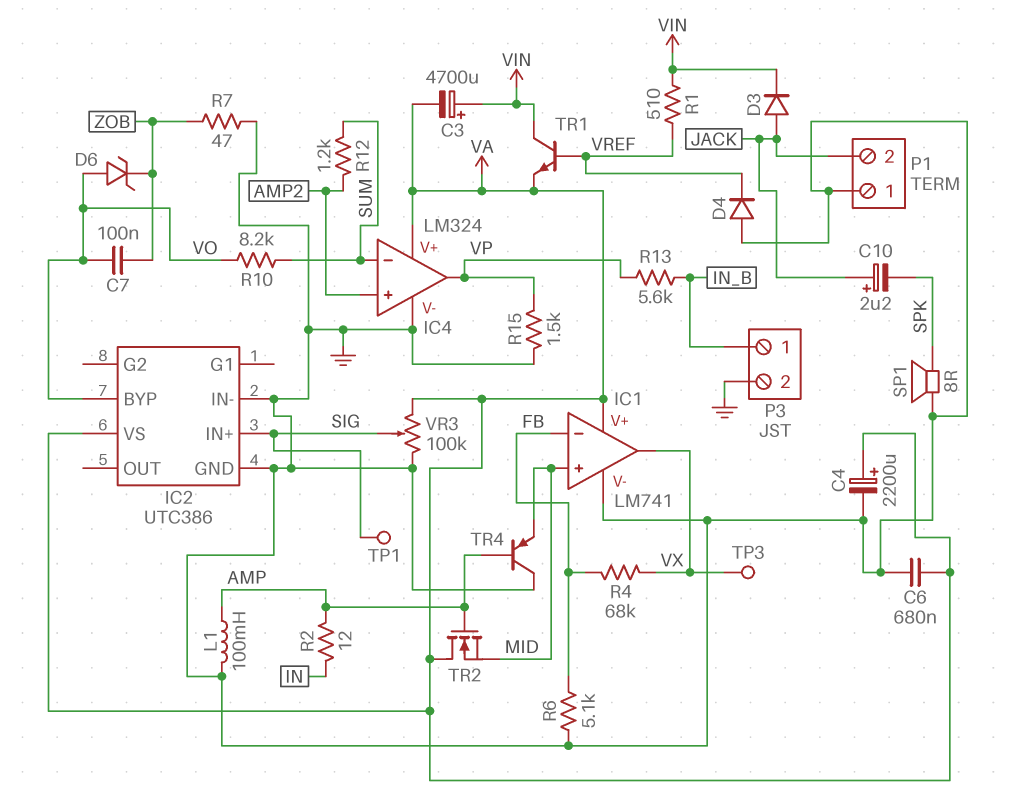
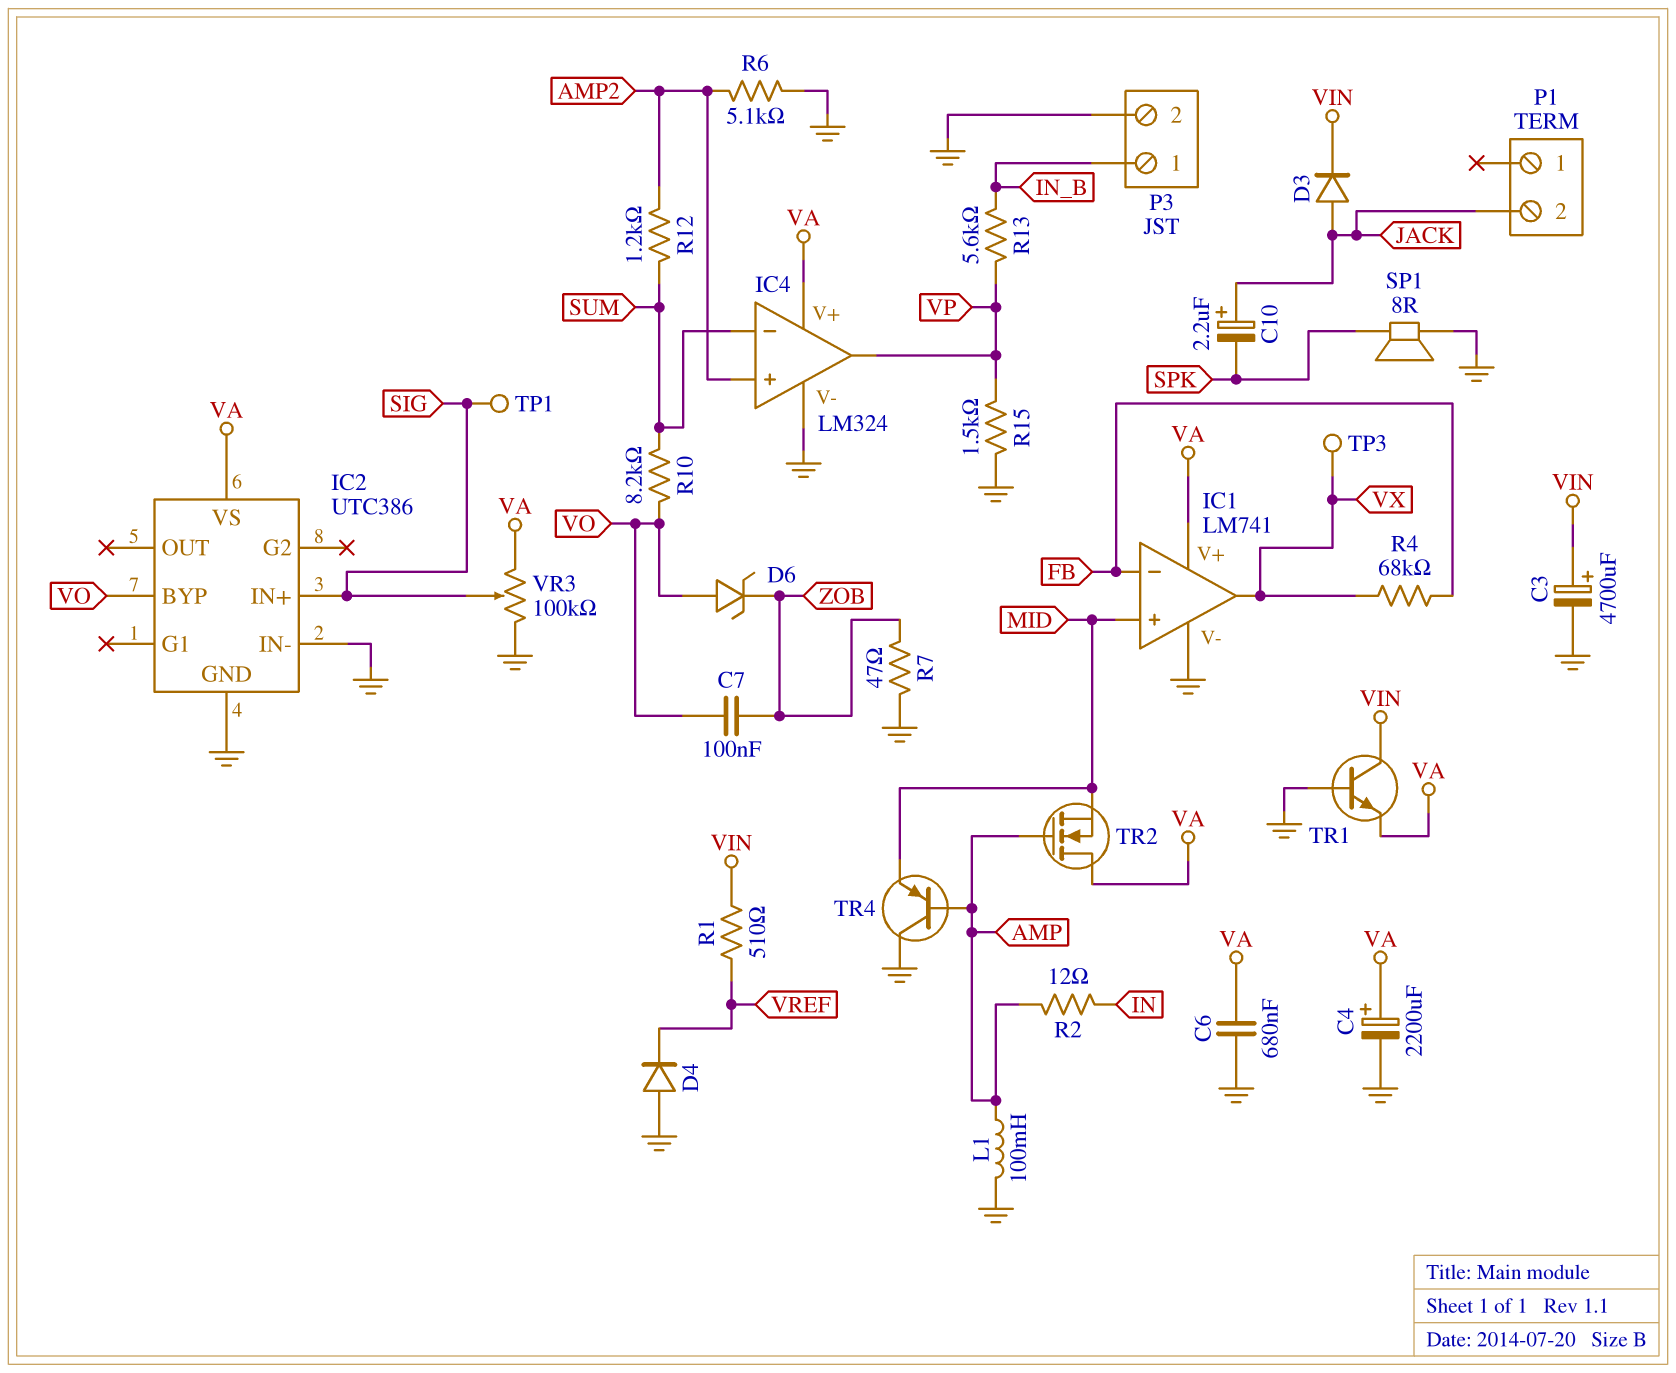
C3: 4700uF (plus VIN, minus VA) -> 4700uF (plus VIN, minus GND)
P1 pin 1: GND -> none
R6: 5.1k (FB, GND) -> 5.1k (AMP2, GND)
TR1: NPN (B VREF, C VIN, E VA) -> NPN (B GND, C VIN, E VA)

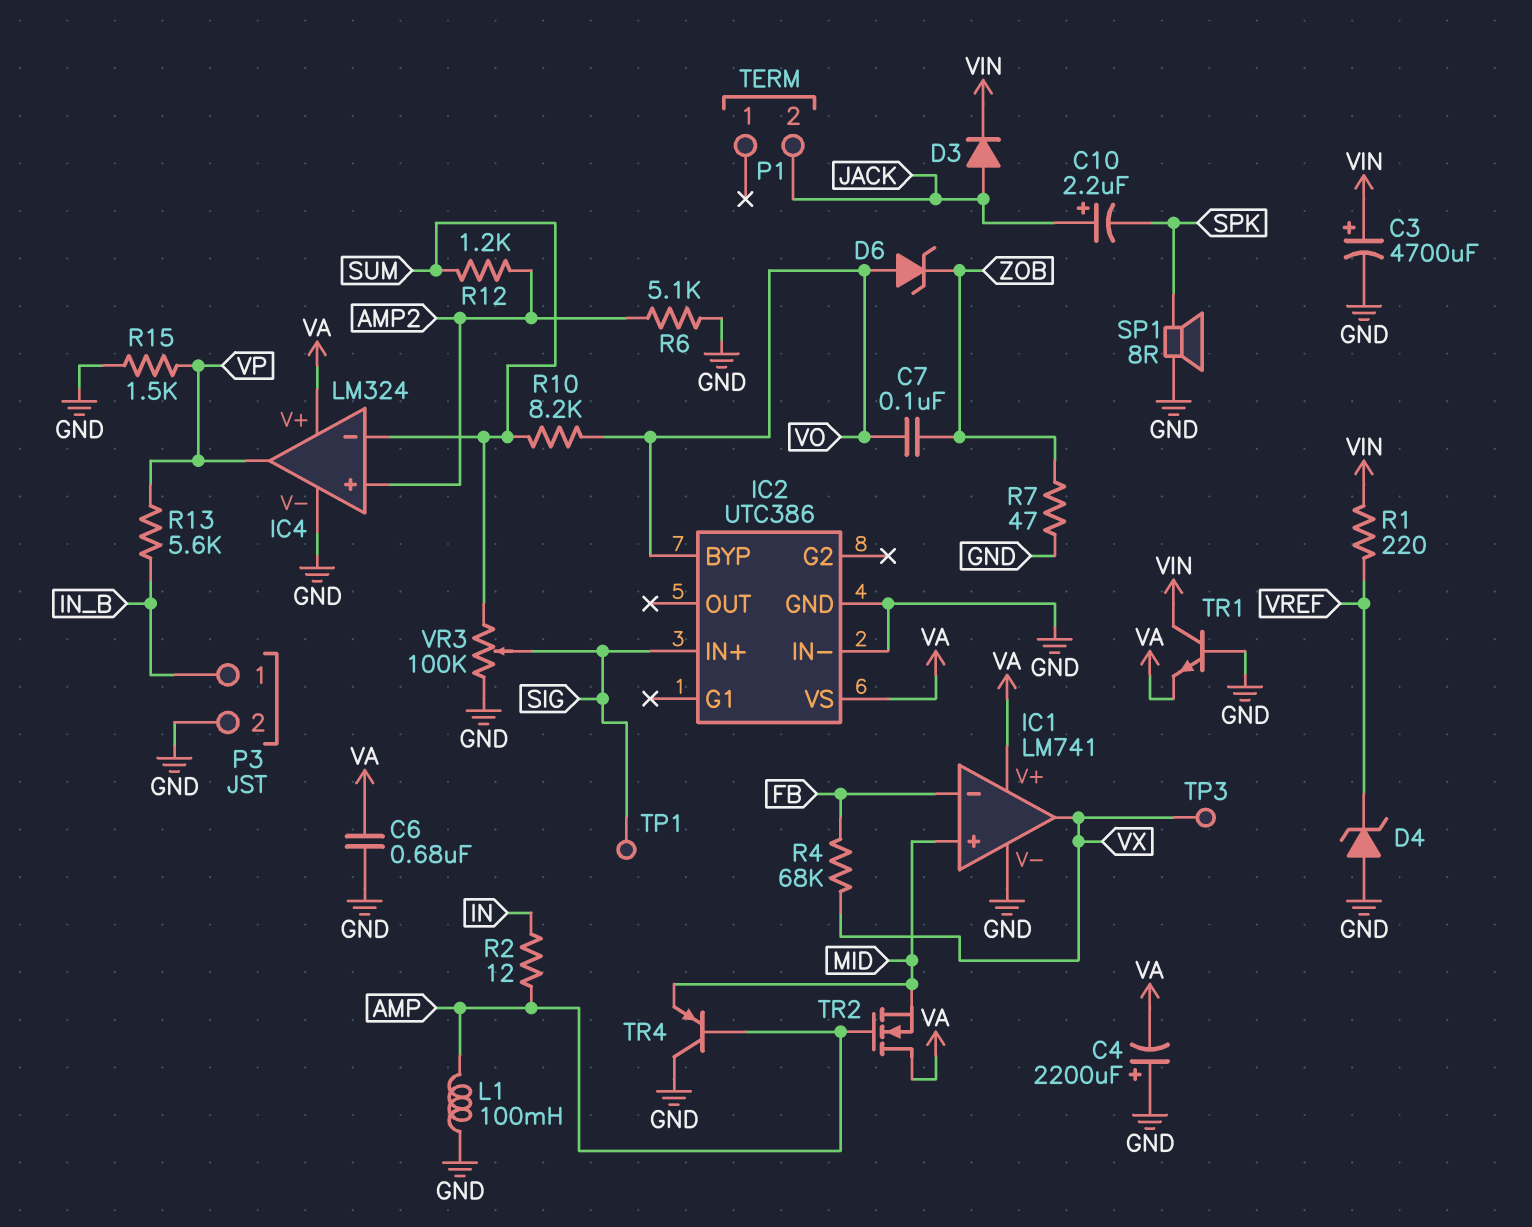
C4: 2200uF (plus VA, minus GND) -> 2200uF (plus GND, minus VA)
D4: diode (A GND, K VREF) -> zener (A GND, K VREF)
R1: 510 (VIN, VREF) -> 220 (VIN, VREF)
VR3: 100k (GND, VA, wiper SIG) -> 100k (GND, SUM, wiper SIG)

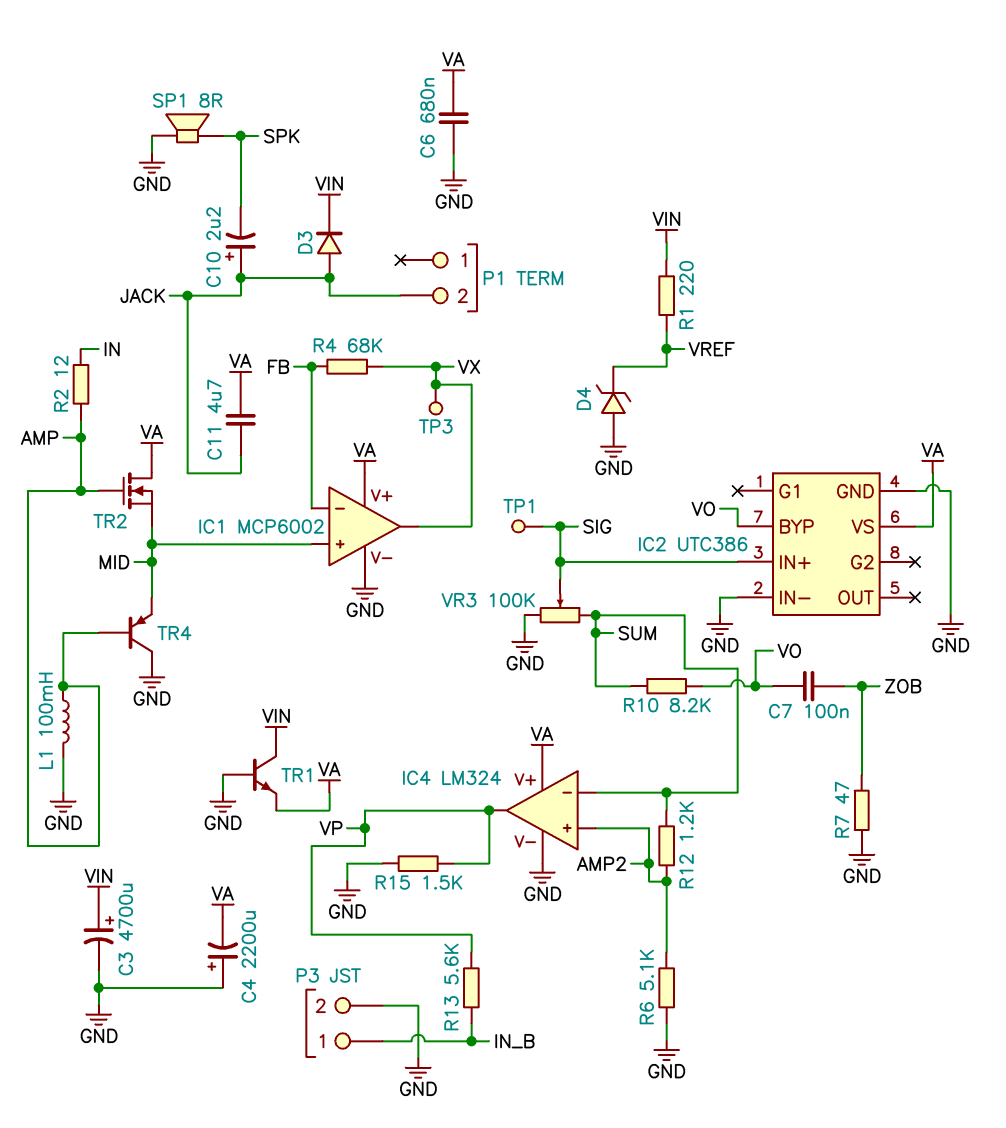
C11: none -> 4.7uF (JACK, VA)
D6: zener (A VO, K ZOB) -> none
IC1: LM741 -> MCP6002

